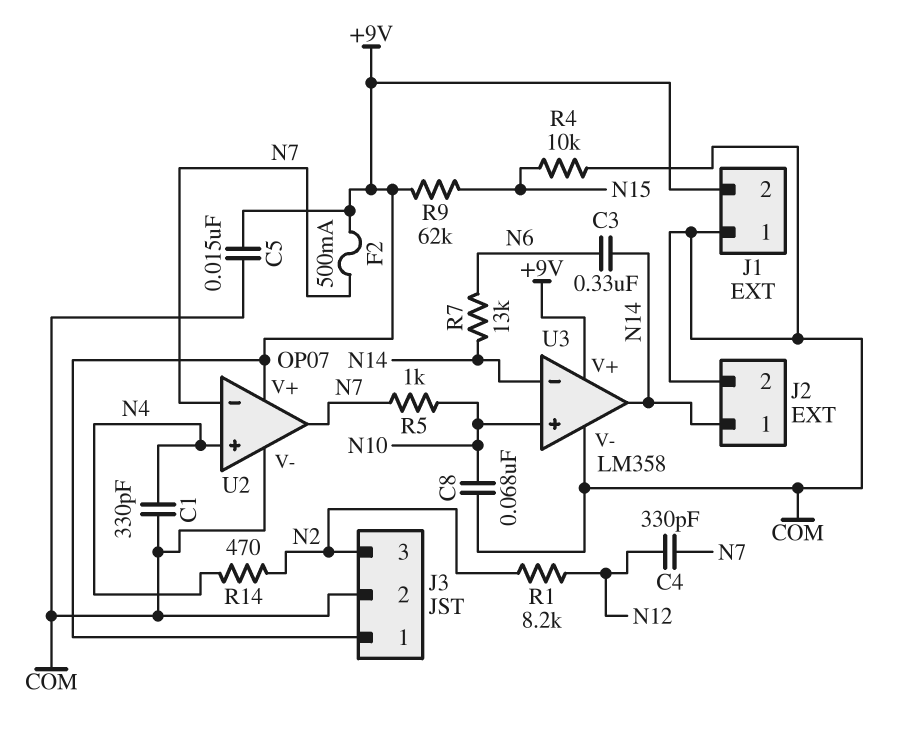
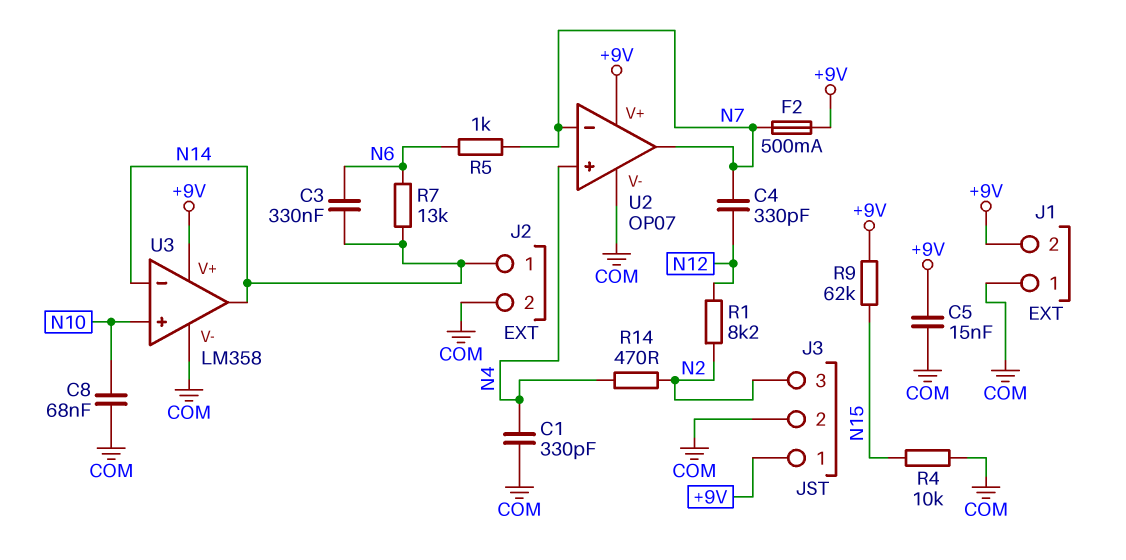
R5: 1k (N7, N10) -> 1k (N6, N7)

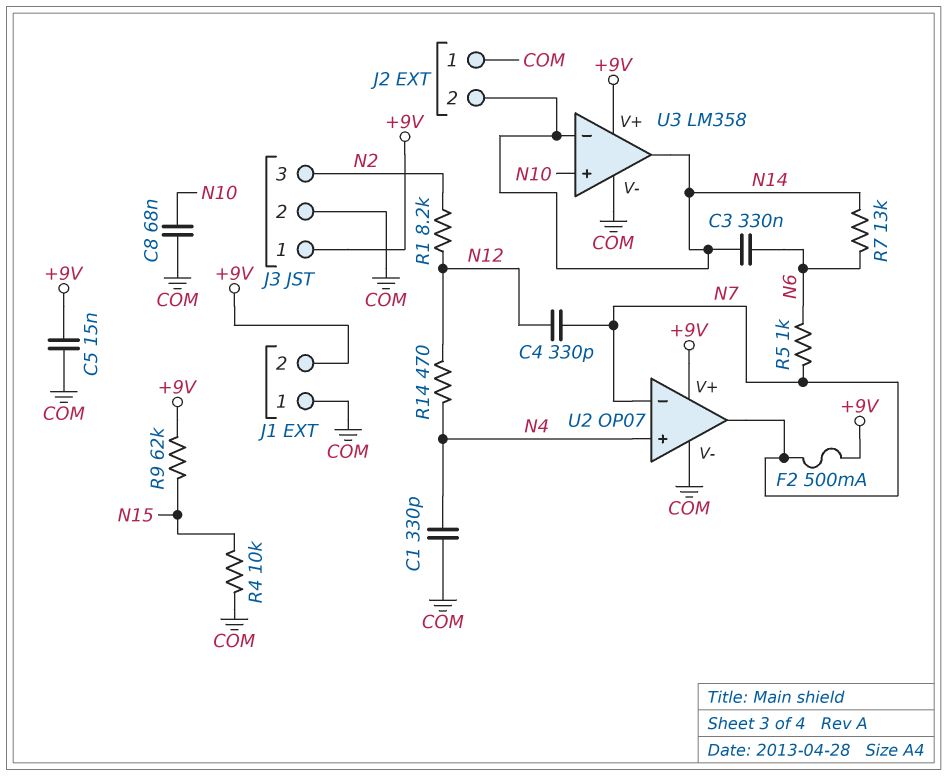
J2 pin 1: N14 -> COM
J2 pin 2: COM -> N14
R14: 470 (N2, N4) -> 470 (N4, N12)

